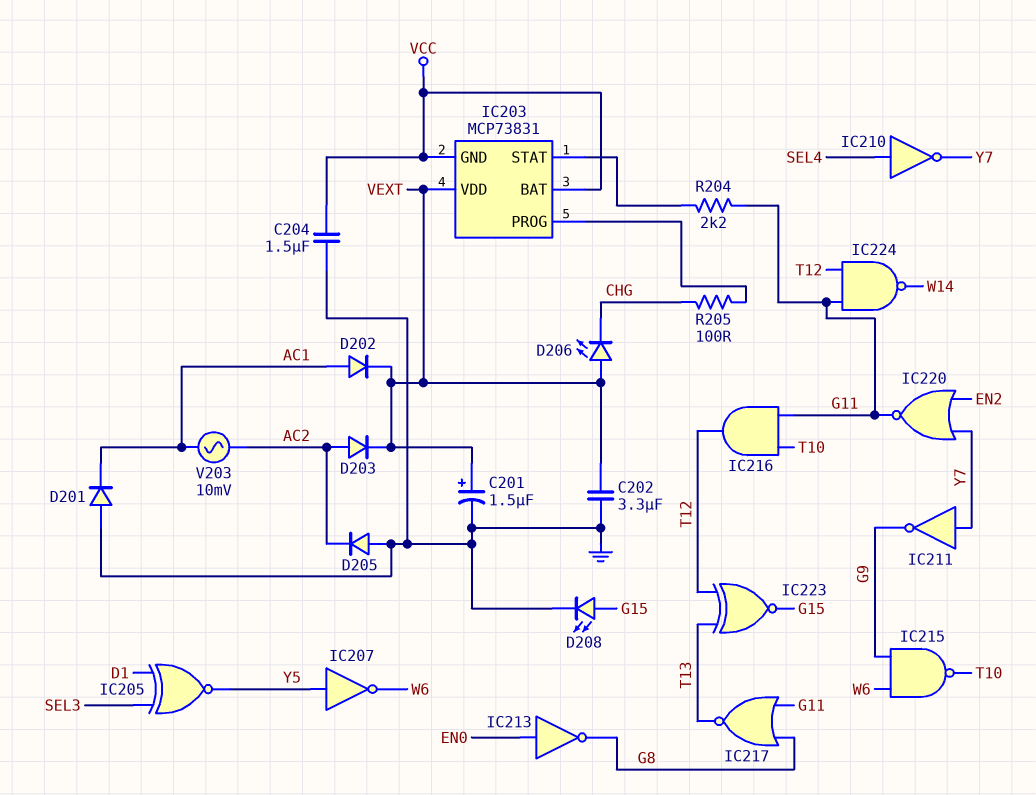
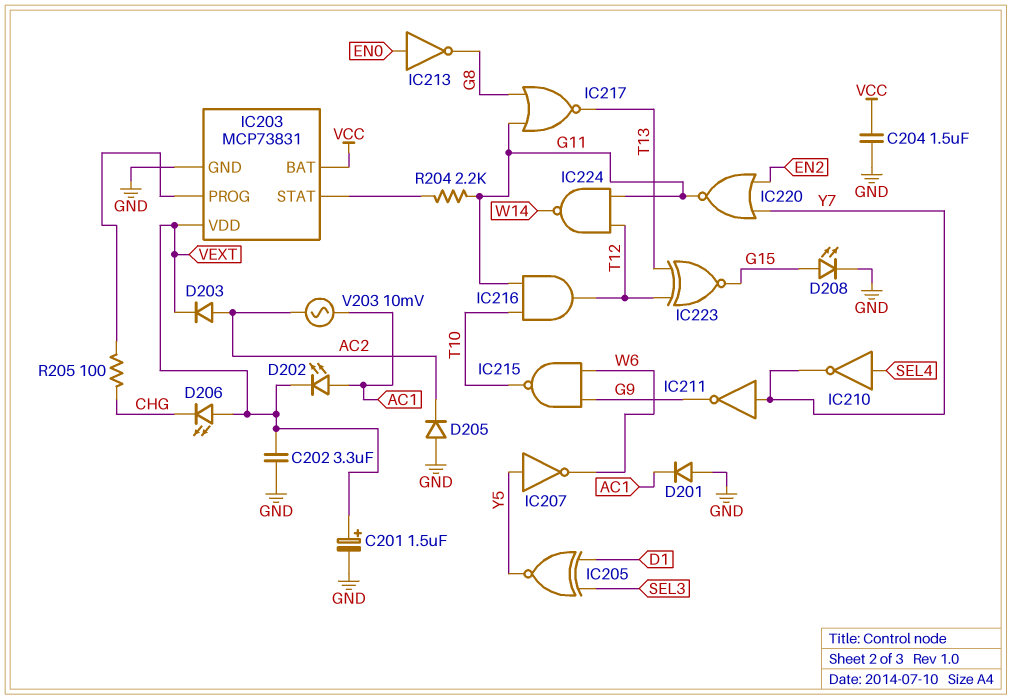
D202: diode (A AC1, K VEXT) -> LED (A AC1, K VEXT)
IC203 pin GND: VCC -> GND

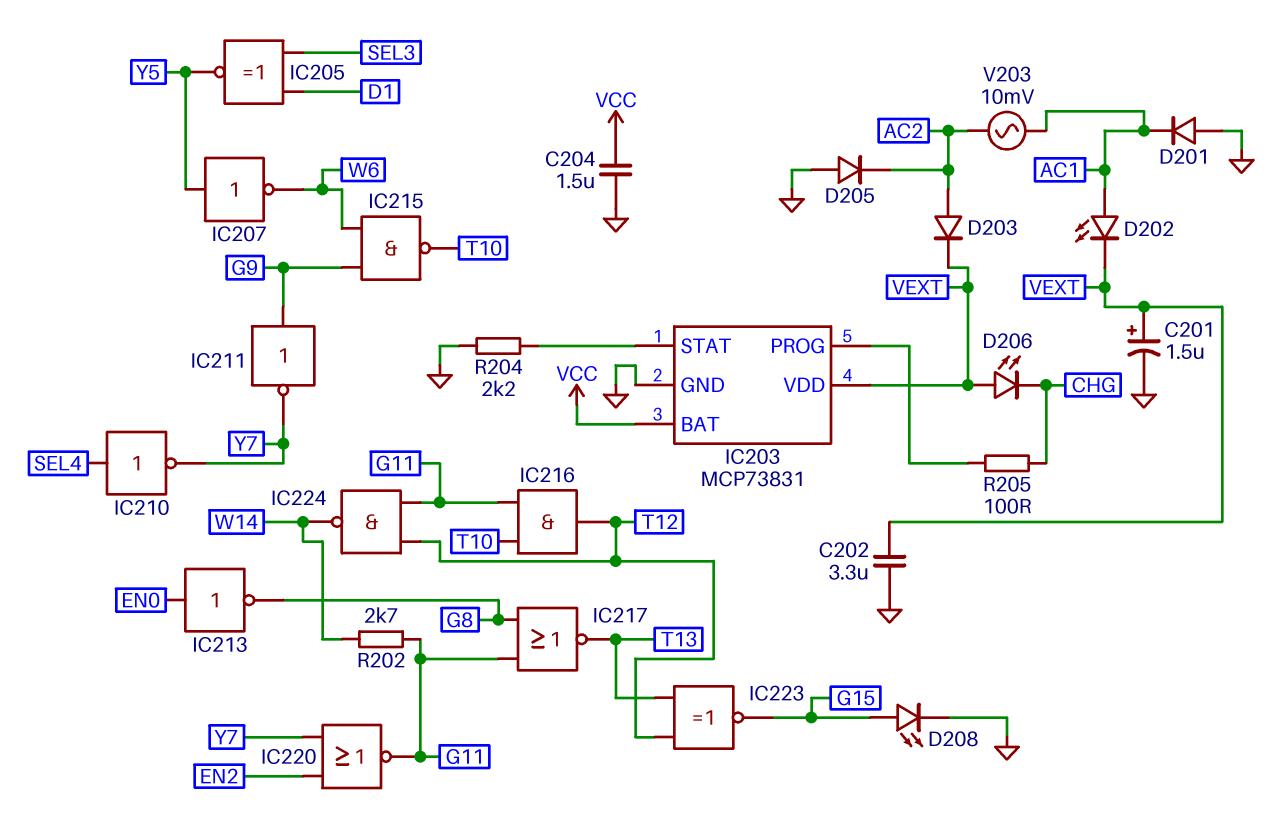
IC211: NOT (in Y7, out G9) -> NOT (in G9, out Y7)
R202: none -> 2.7k (G11, W14)
R204: 2.2k (G11, IC203/STAT) -> 2.2k (GND, IC203/STAT)

